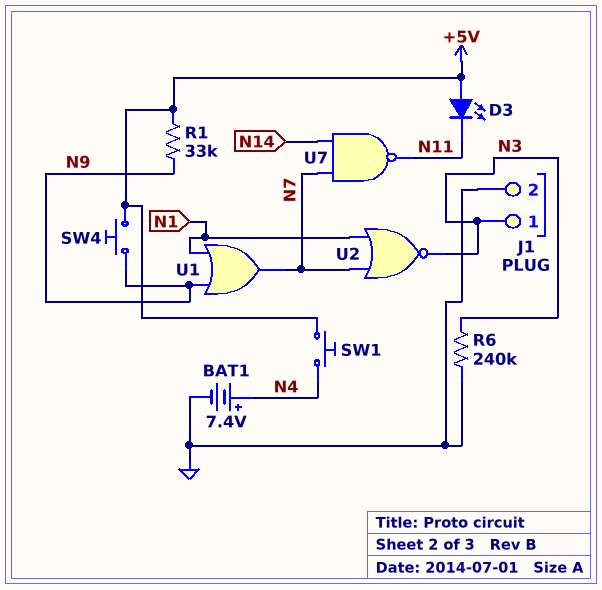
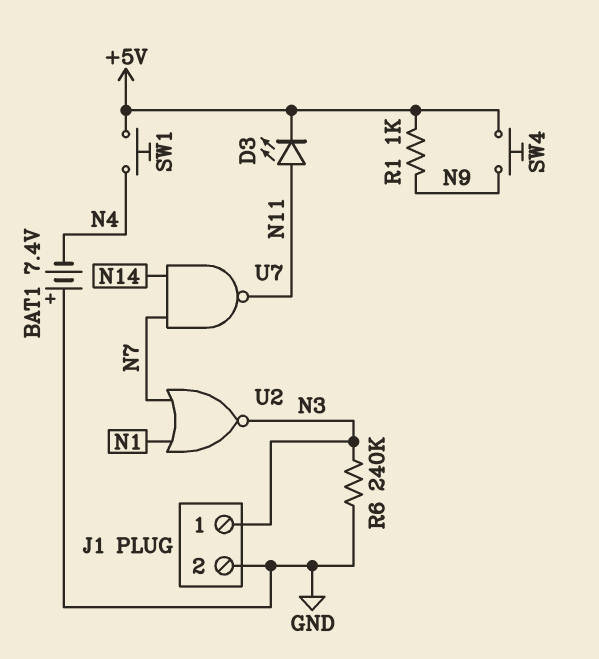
BAT1: 7.4V (plus N4, minus GND) -> 7.4V (plus GND, minus N4)
D3: LED (A +5V, K N11) -> LED (A N11, K +5V)
R1: 33k (+5V, N9) -> 1k (+5V, N9)
U1: OR (in N1, in N9, out N7) -> none

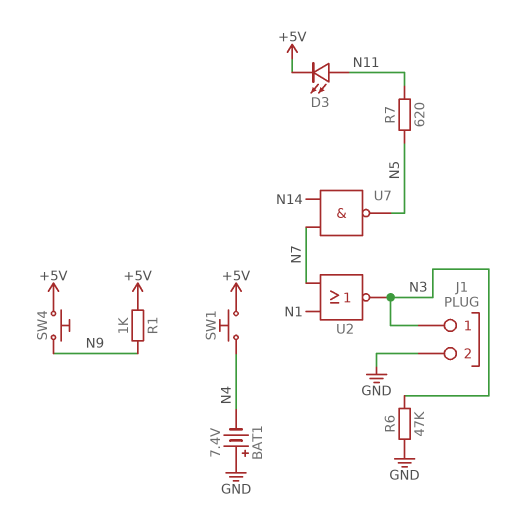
R6: 240k (GND, N3) -> 47k (GND, N3)
R7: none -> 620 (N5, N11)
U7: NAND (in N7, in N14, out N11) -> NAND (in N7, in N14, out N5)

